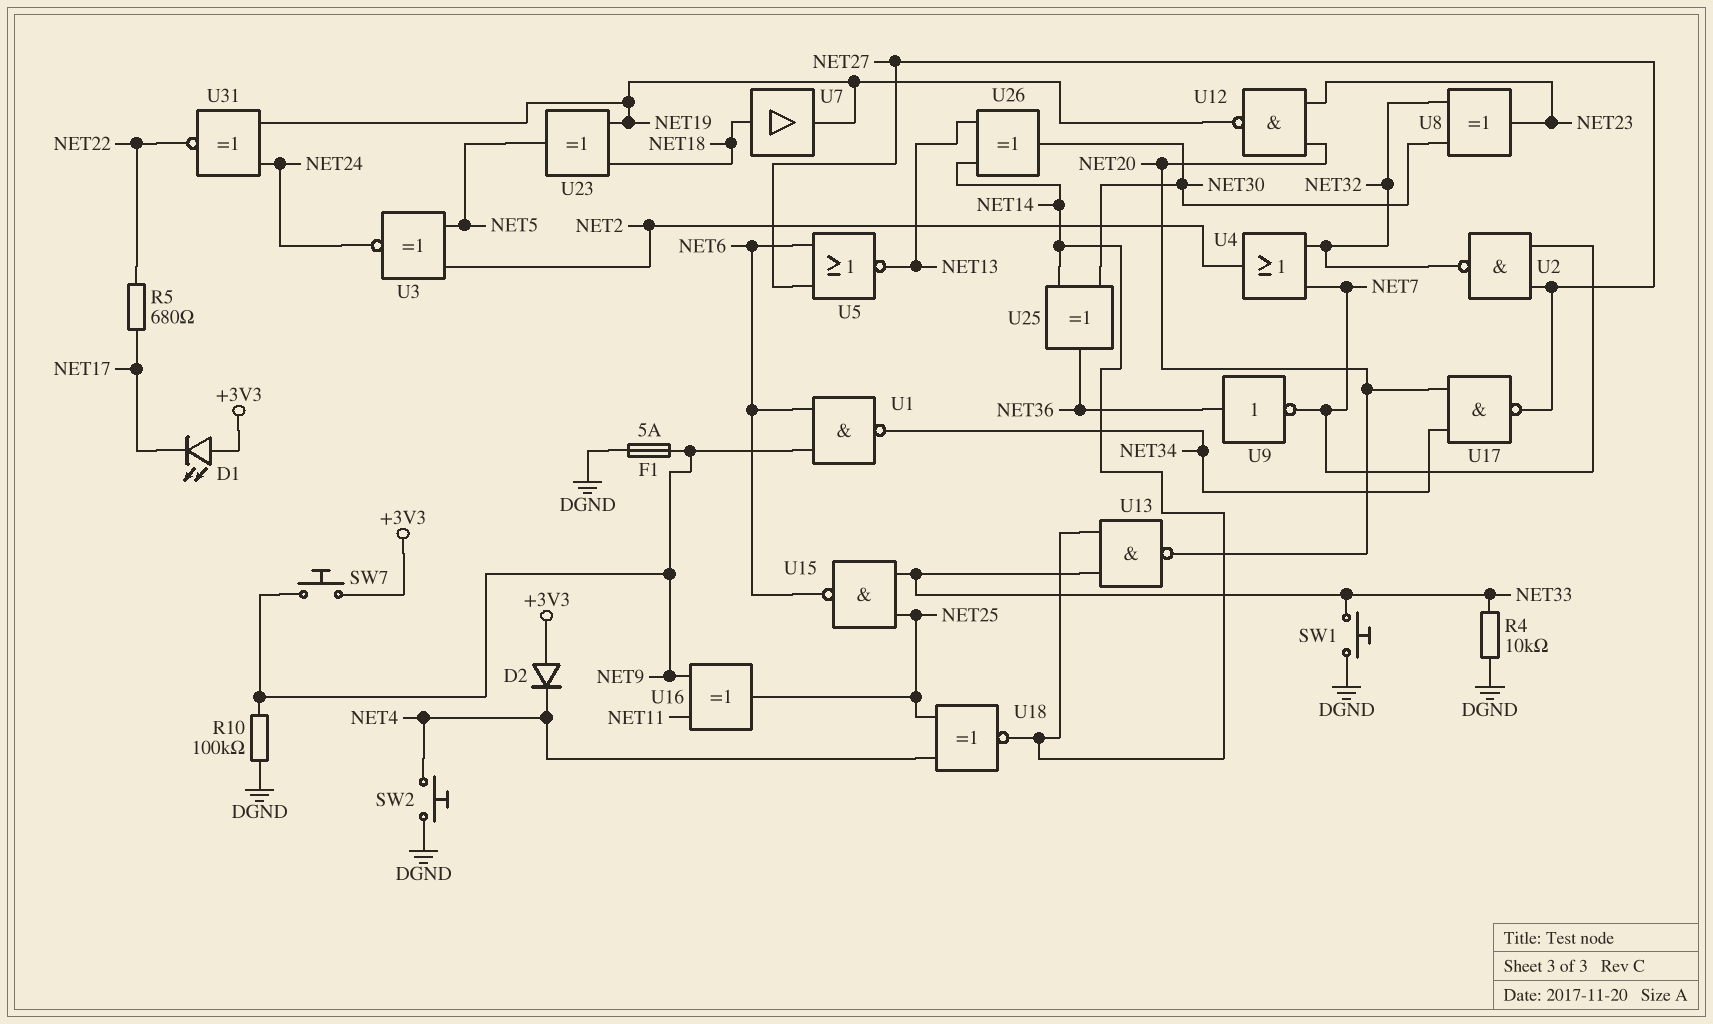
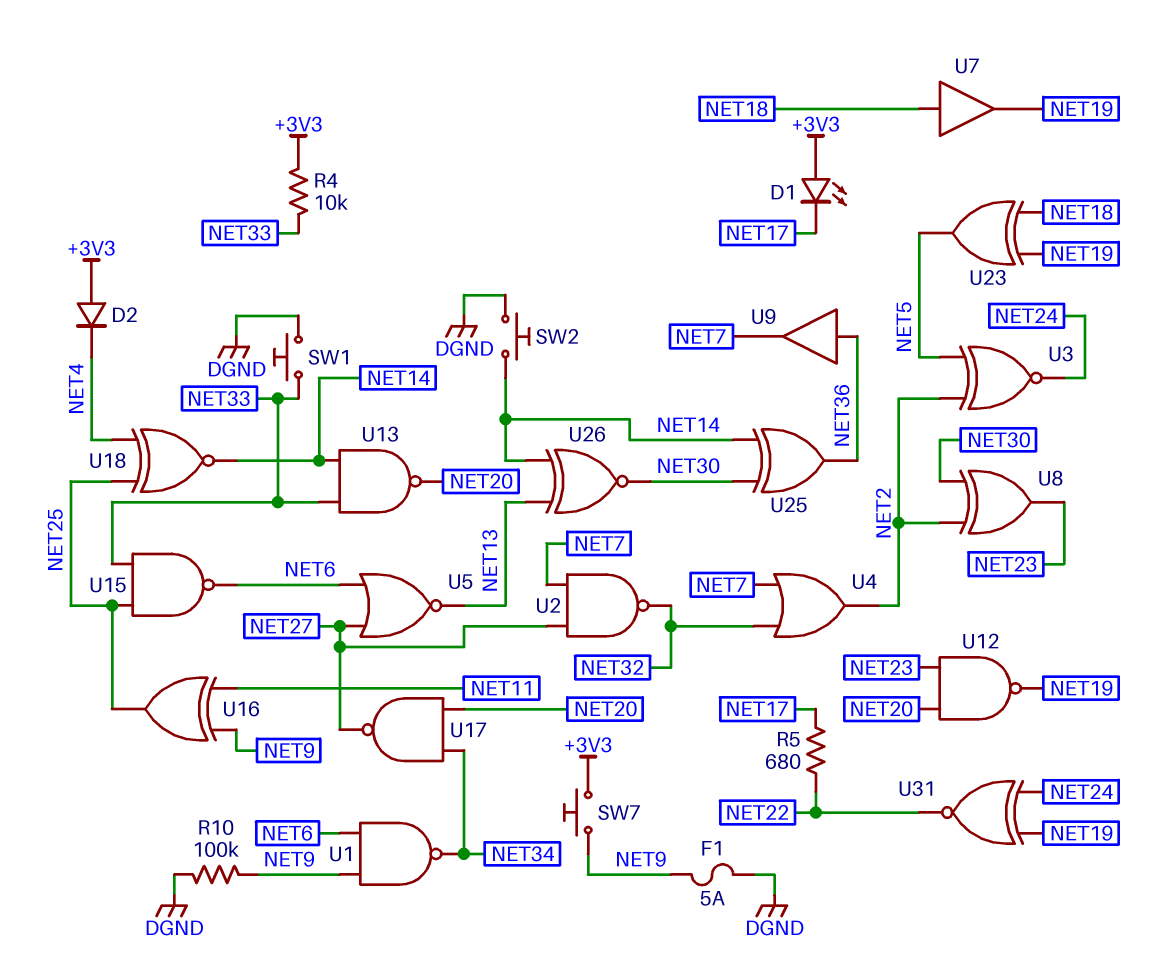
R4: 10k (DGND, NET33) -> 10k (+3V3, NET33)
SW2: button (DGND, NET4) -> button (DGND, NET14)
U8: XOR (in NET30, in NET32, out NET23) -> XOR (in NET2, in NET30, out NET23)
U9: NOT (in NET36, out NET7) -> buffer (in NET36, out NET7)
U26: XOR (in NET13, in NET14, out NET30) -> XNOR (in NET13, in NET14, out NET30)

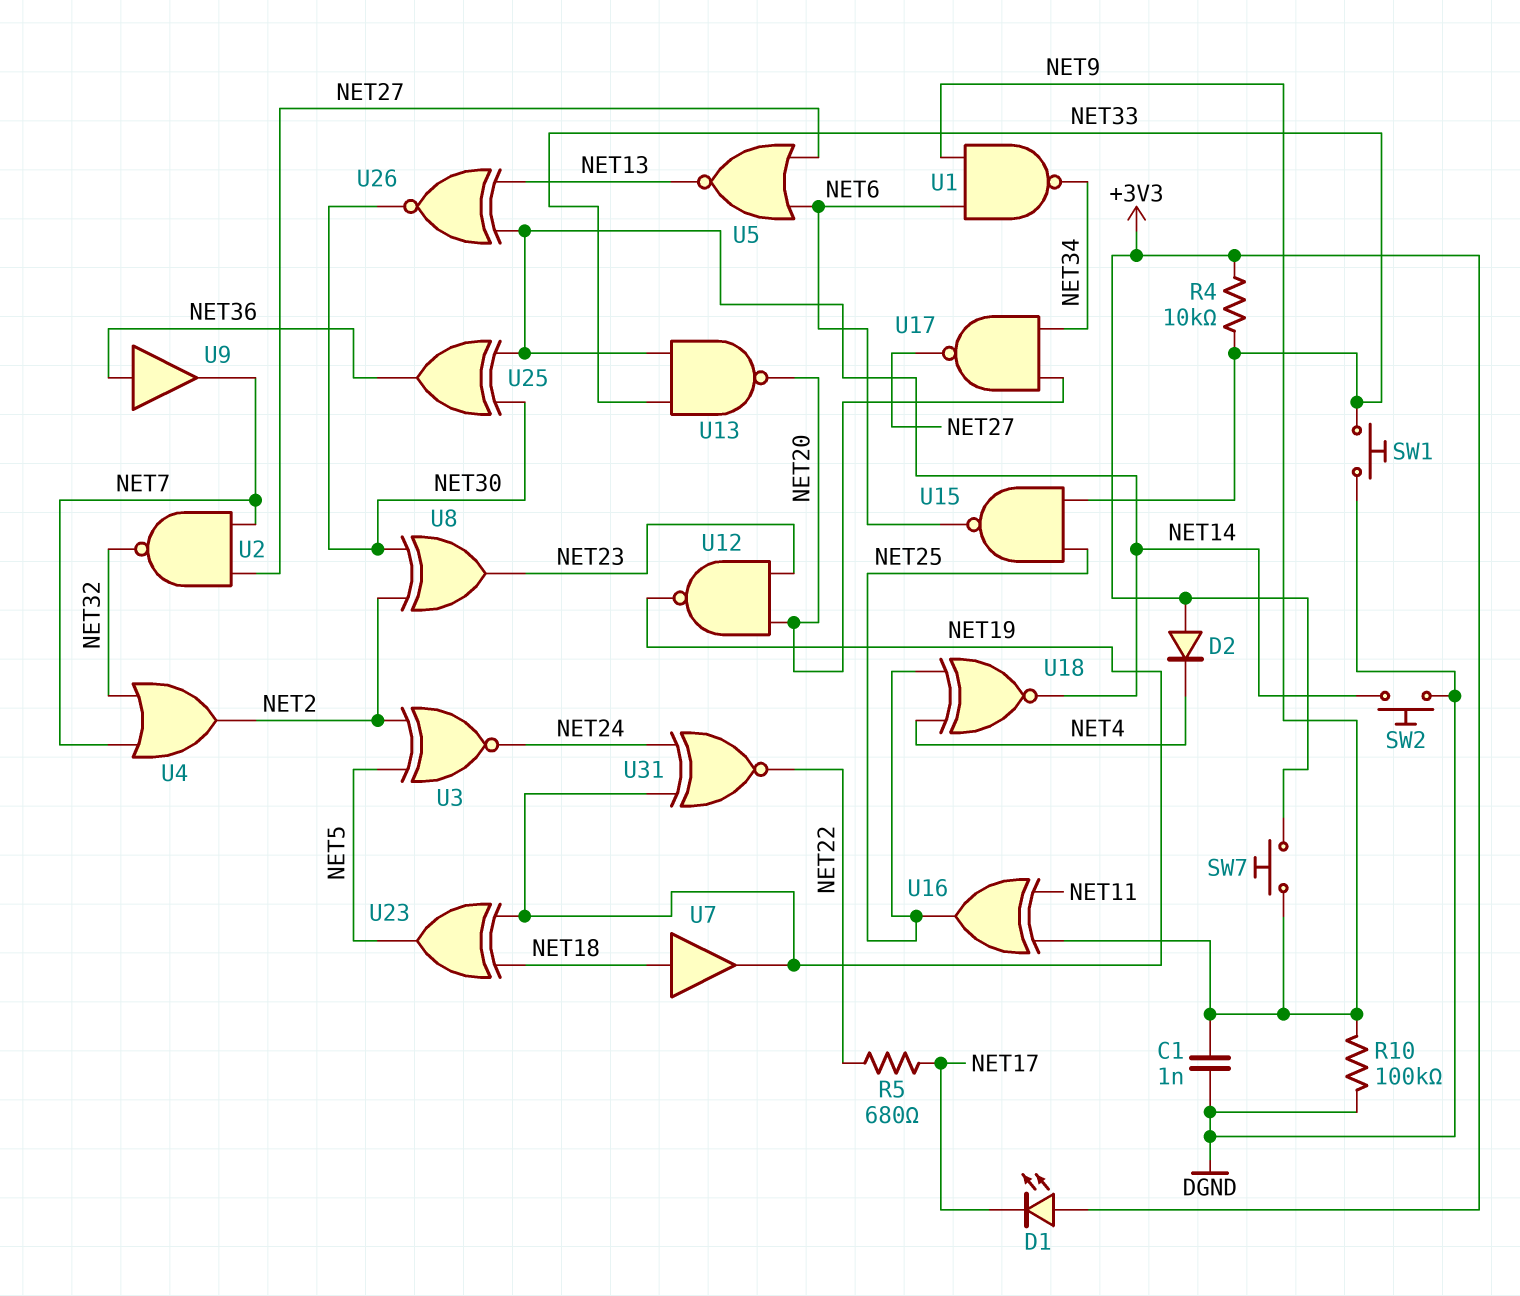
C1: none -> 1nF (DGND, NET9)
F1: 5A (DGND, NET9) -> none

